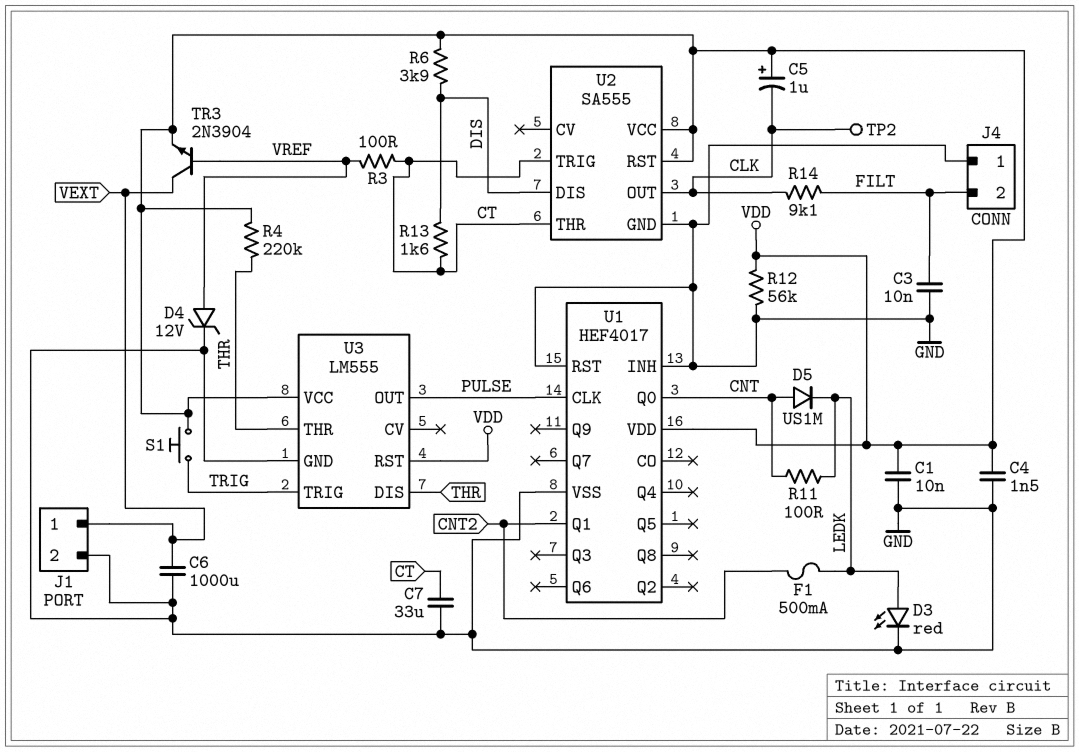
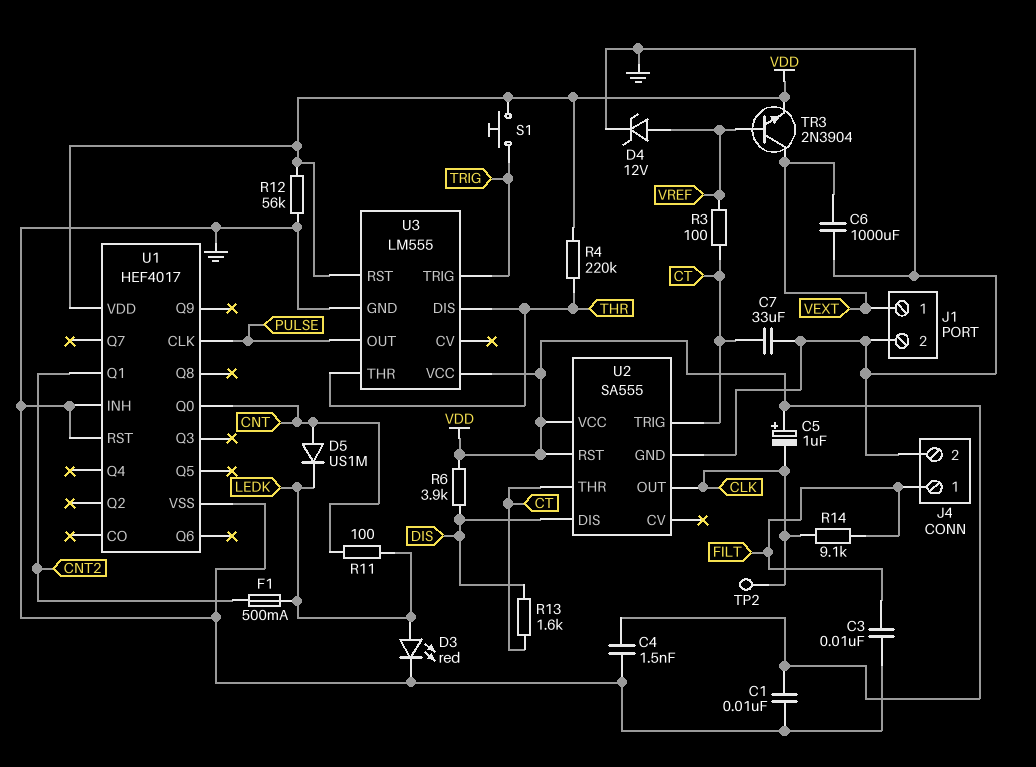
J4 pin 1: GND -> FILT
J4 pin 2: FILT -> GND

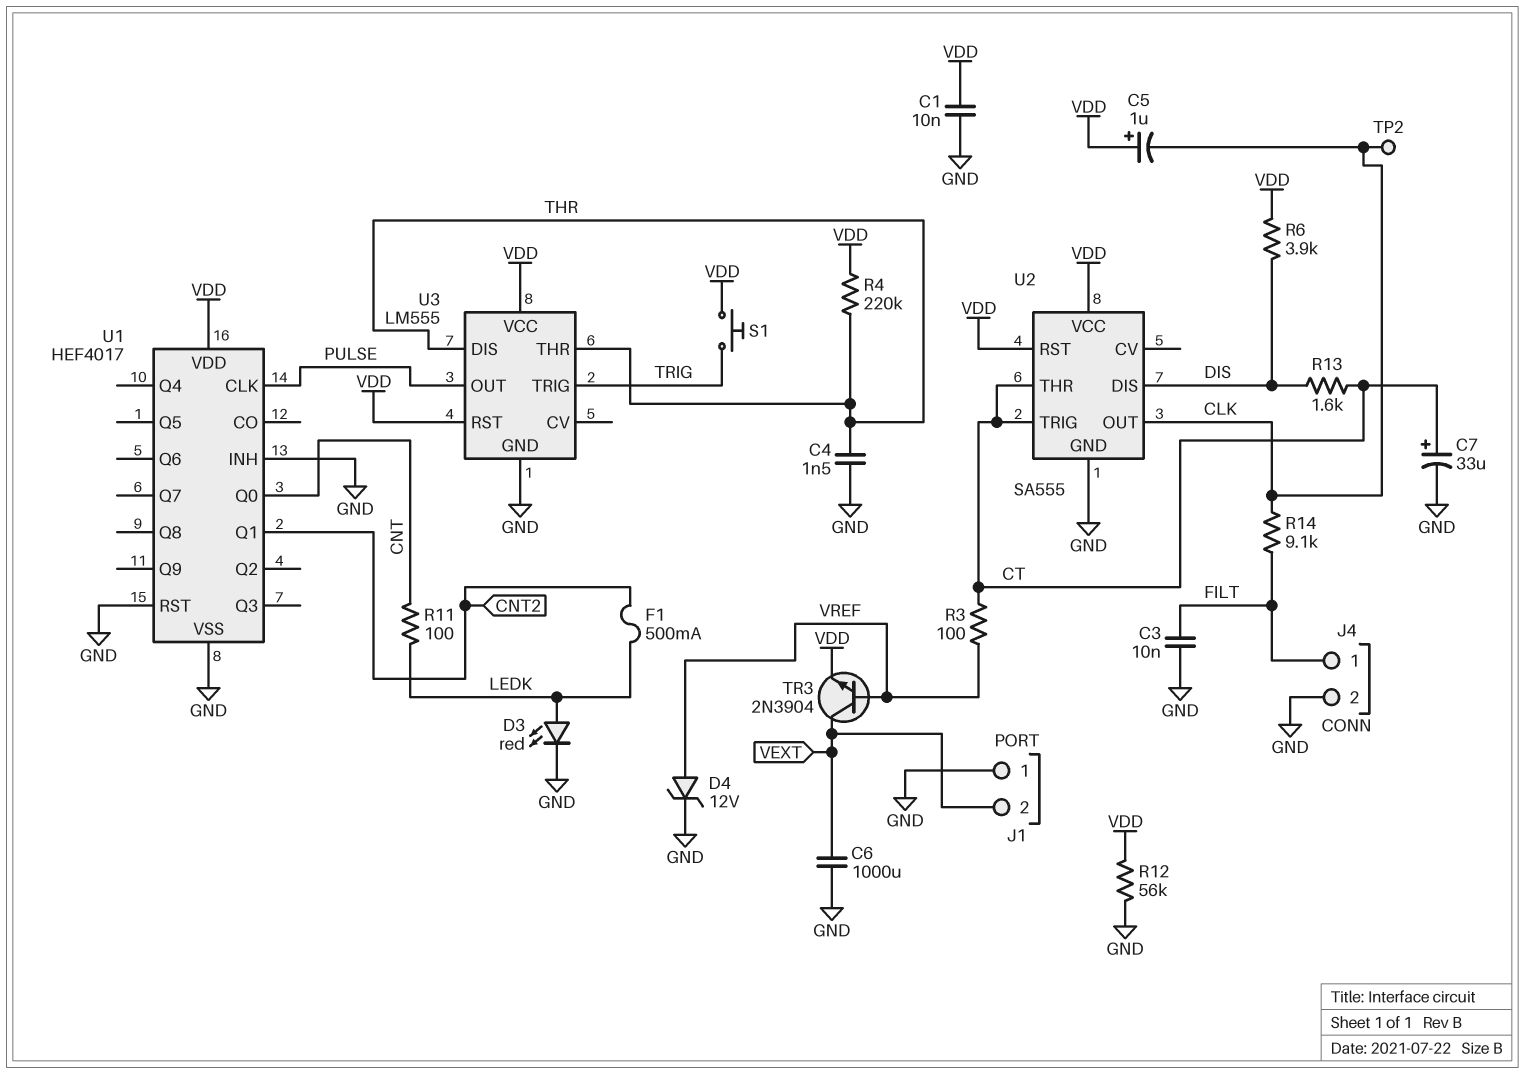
C4: 1.5nF (GND, VDD) -> 1.5nF (GND, THR)
C7: 33uF (CT, GND) -> 33uF (plus CT, minus GND)
D5: diode US1M (A CNT, K LEDK) -> none
J1 pin 1: VEXT -> GND
J1 pin 2: GND -> VEXT

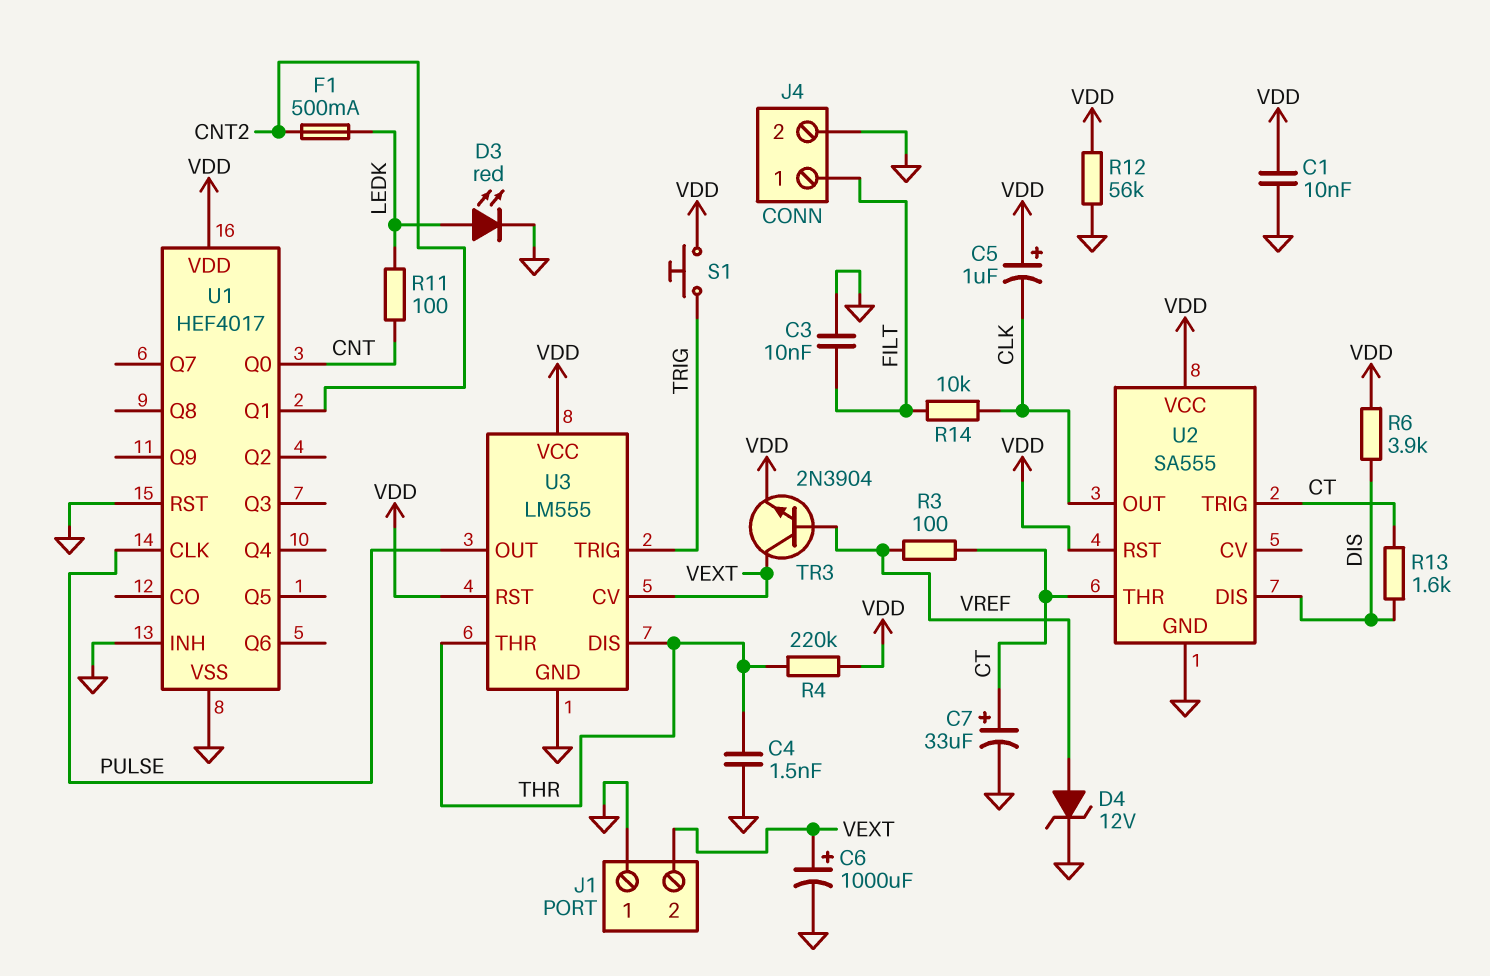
C6: 1000uF (GND, VEXT) -> 1000uF (plus VEXT, minus GND)
R14: 9.1k (CLK, FILT) -> 10k (CLK, FILT)
TP2: test point (CLK) -> none
U3 pin CV: none -> VEXT

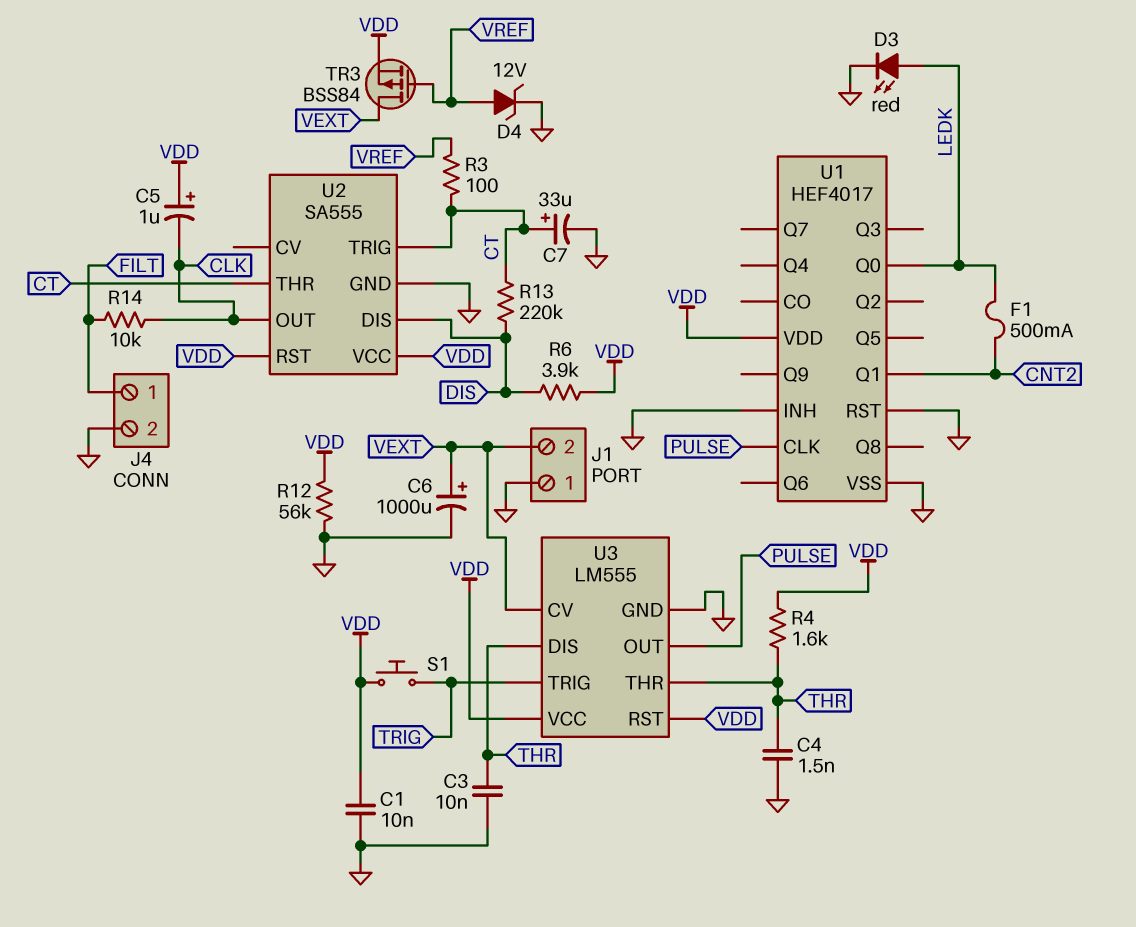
C3: 10nF (FILT, GND) -> 10nF (GND, THR)
R4: 220k (THR, VDD) -> 1.6k (THR, VDD)
R11: 100 (CNT, LEDK) -> none
R13: 1.6k (CT, DIS) -> 220k (CT, DIS)
TR3: NPN 2N3904 (B VREF, C VEXT, E VDD) -> PMOS BSS84 (G VREF, D VEXT, S VDD)
U1 pin Q0: CNT -> LEDK

